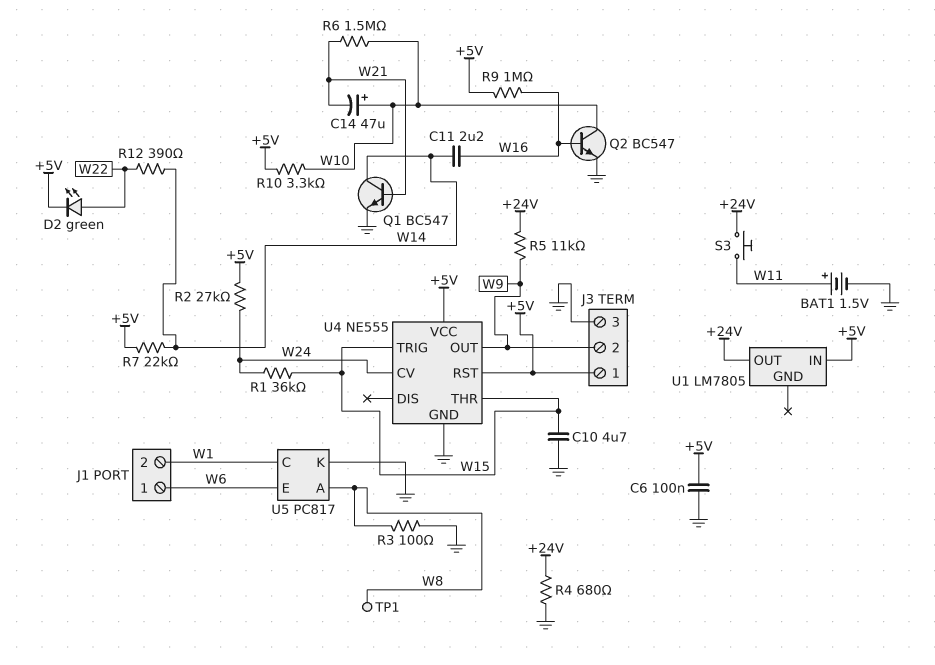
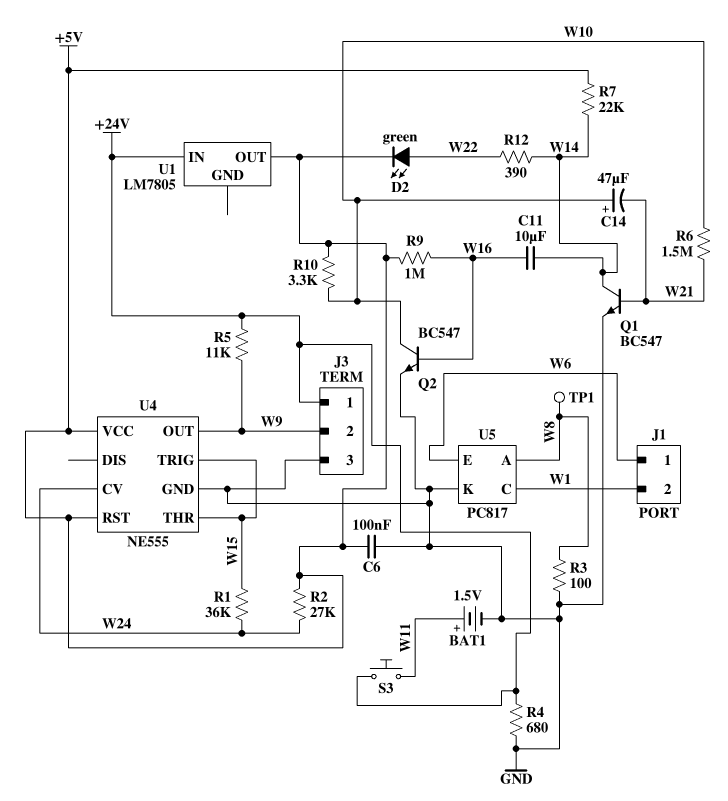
C10: 4.7uF (GND, W15) -> none
C11: 2.2uF (W14, W16) -> 10uF (W14, W16)
J3 pin 1: +5V -> +24V
U1 pin IN: +5V -> +24V
U1 pin OUT: +24V -> +5V

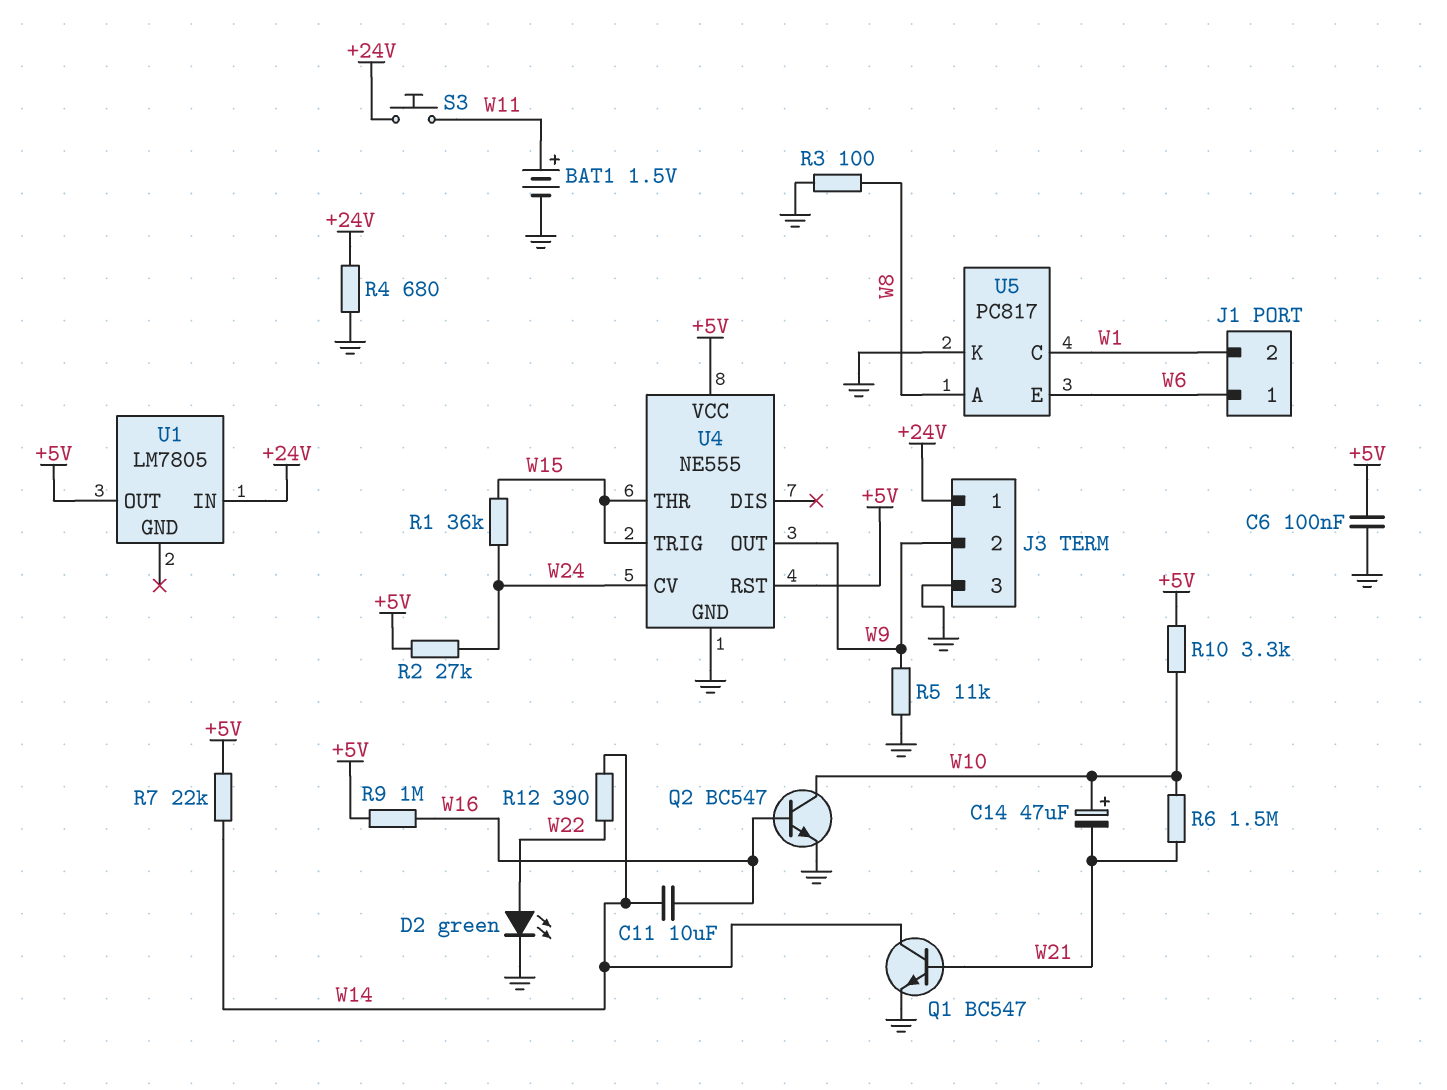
D2: LED green (A W22, K +5V) -> LED green (A W22, K GND)
R5: 11k (+24V, W9) -> 11k (GND, W9)
TP1: test point (W8) -> none

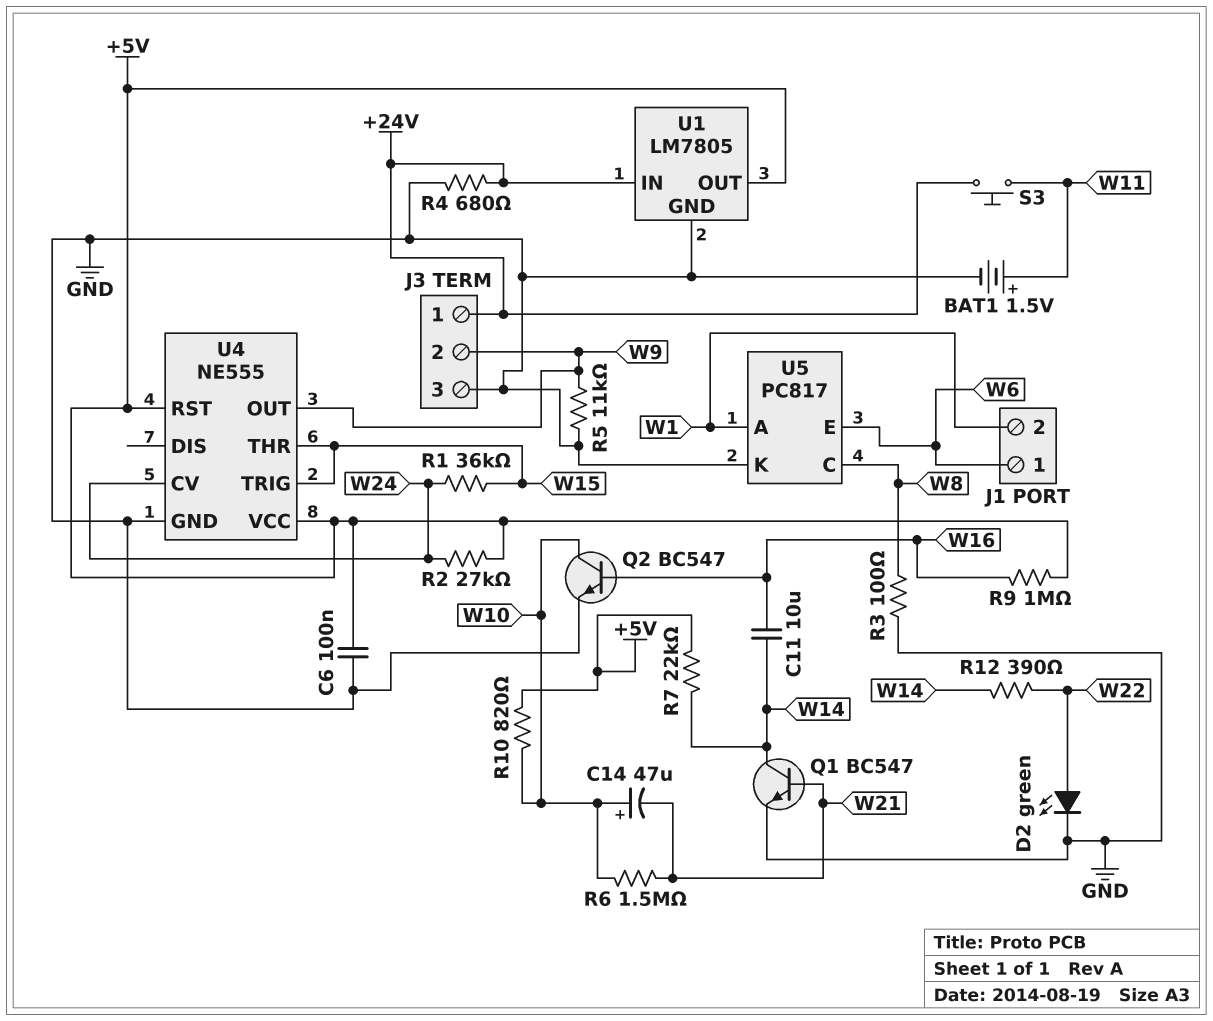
R10: 3.3k (+5V, W10) -> 820 (+5V, W10)
U1 pin GND: none -> GND
U5 pin A: W8 -> W1
U5 pin C: W1 -> W8

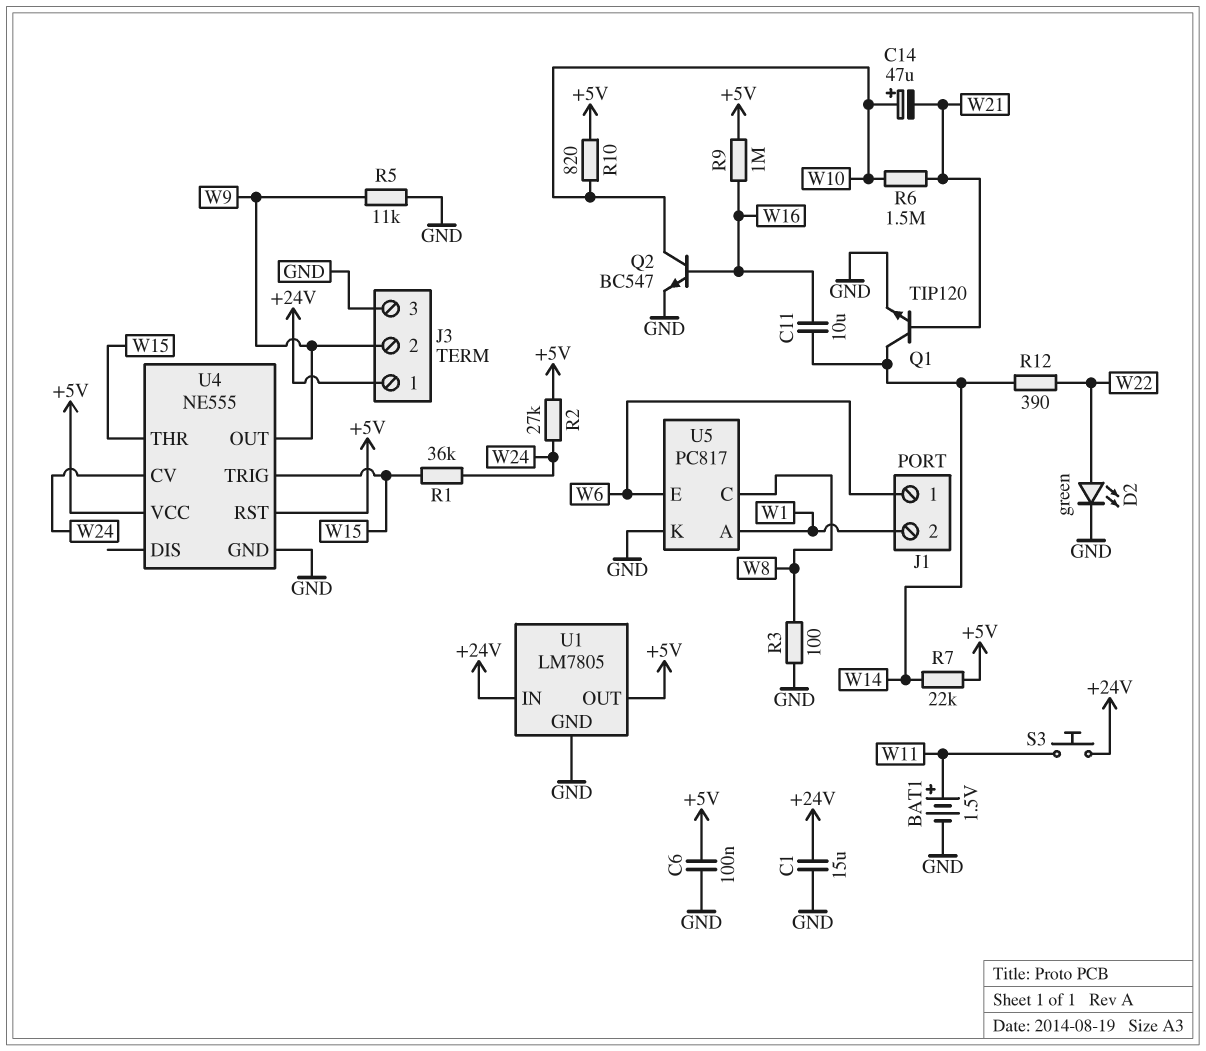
C1: none -> 15uF (+24V, GND)
Q1: NPN BC547 (B W21, C W14, E GND) -> NPN TIP120 (B W21, C W14, E GND)
R4: 680 (+24V, GND) -> none

